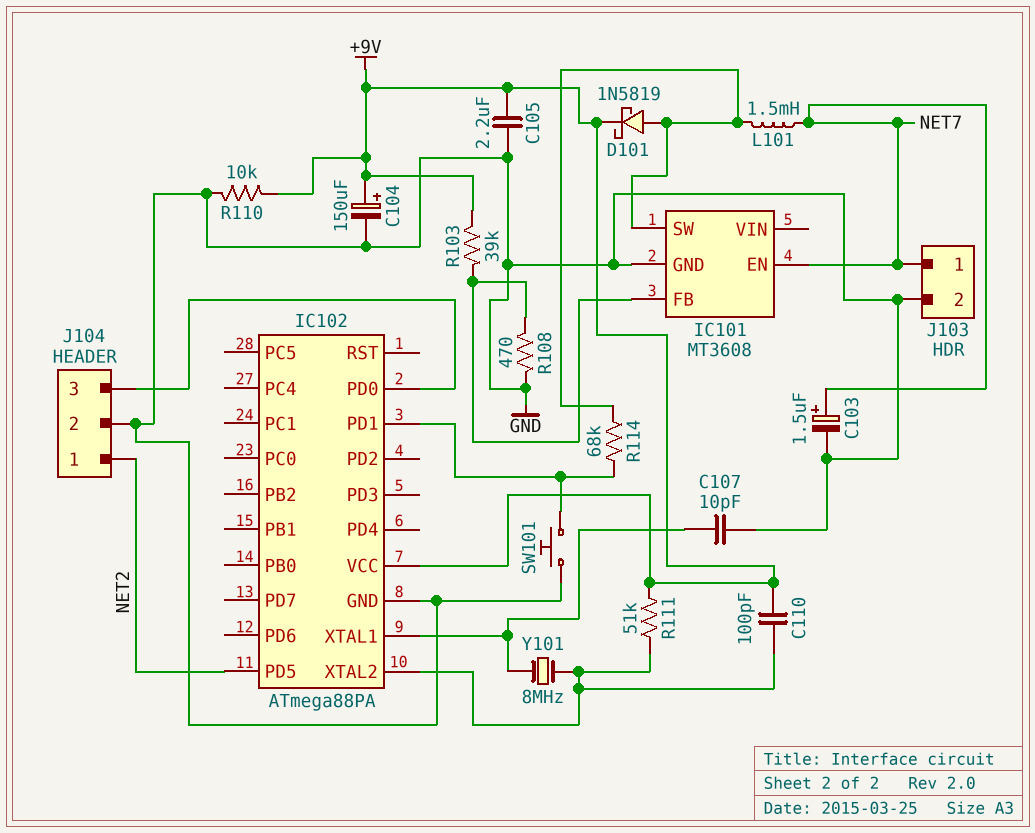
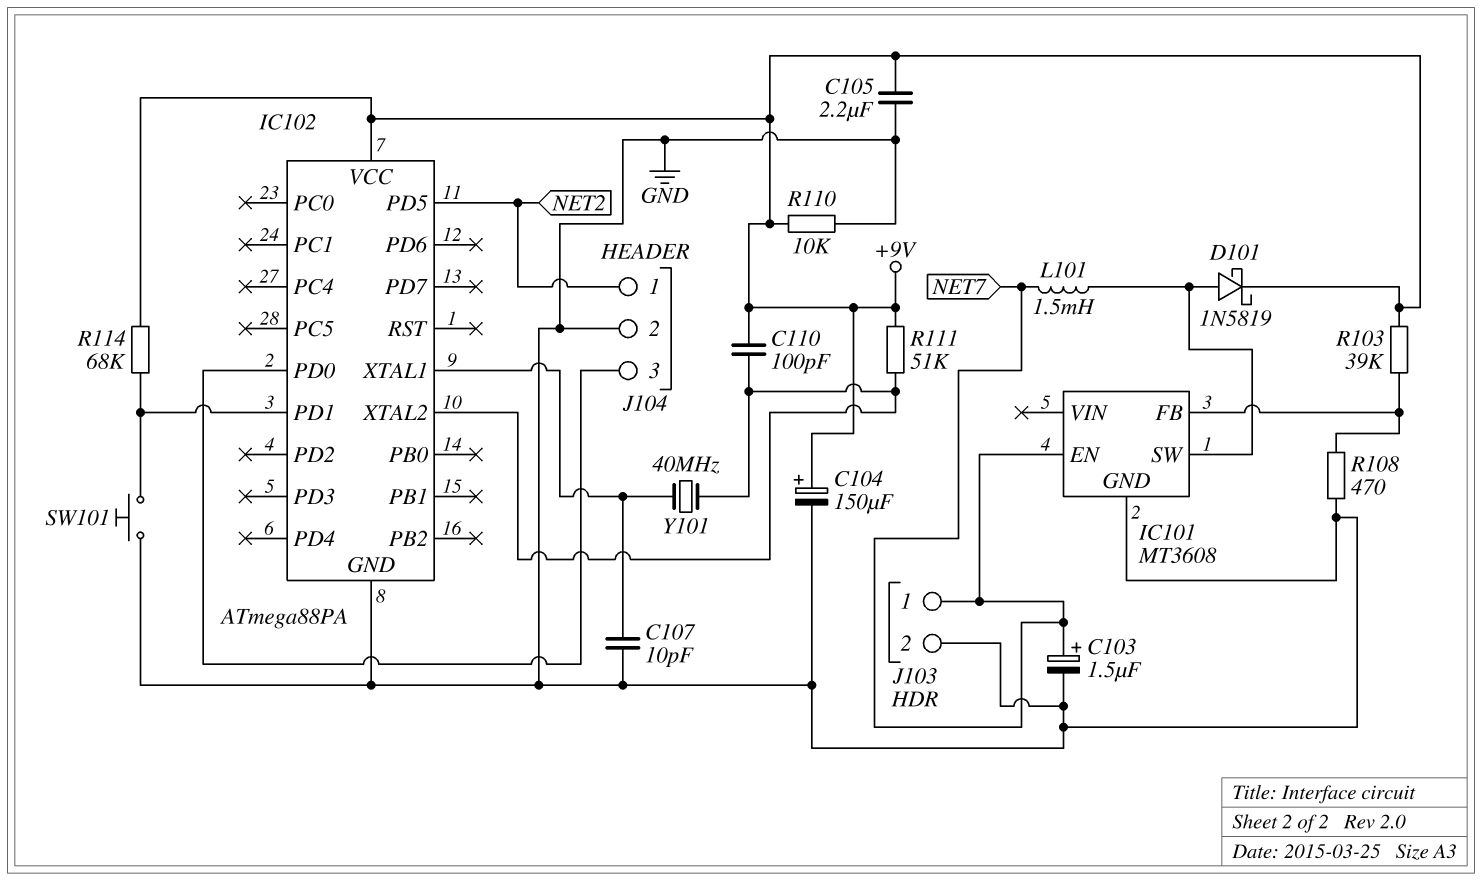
R114: 68k (IC101/SW, IC102/PD1) -> 68k (+9V, IC102/PD1)
Y101: 8MHz (IC102/XTAL1, IC102/XTAL2) -> 40MHz (IC102/XTAL1, IC102/XTAL2)

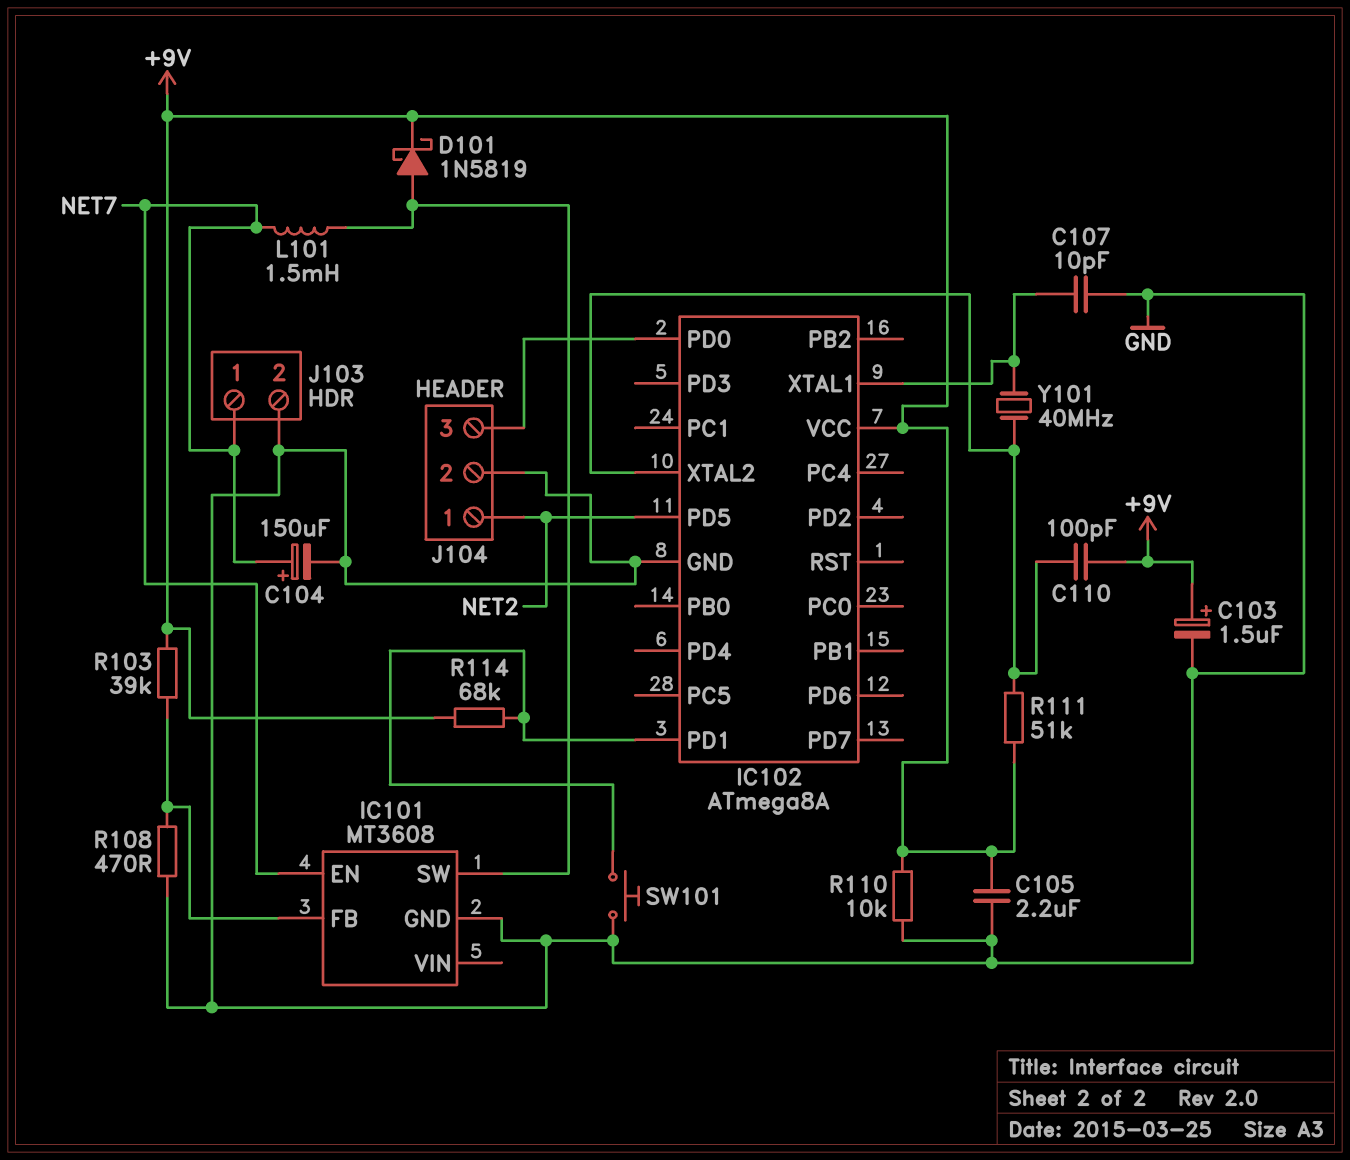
C103: 1.5uF (plus NET7, minus GND) -> 1.5uF (plus +9V, minus GND)
C104: 150uF (plus +9V, minus GND) -> 150uF (plus NET7, minus GND)
IC102: ATmega88PA -> ATmega8A

